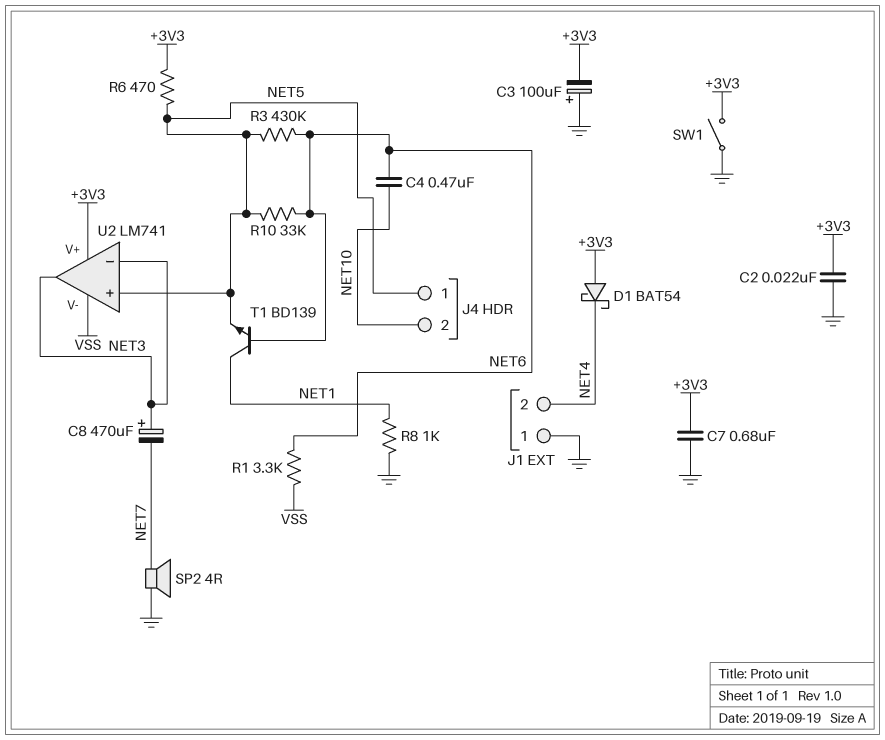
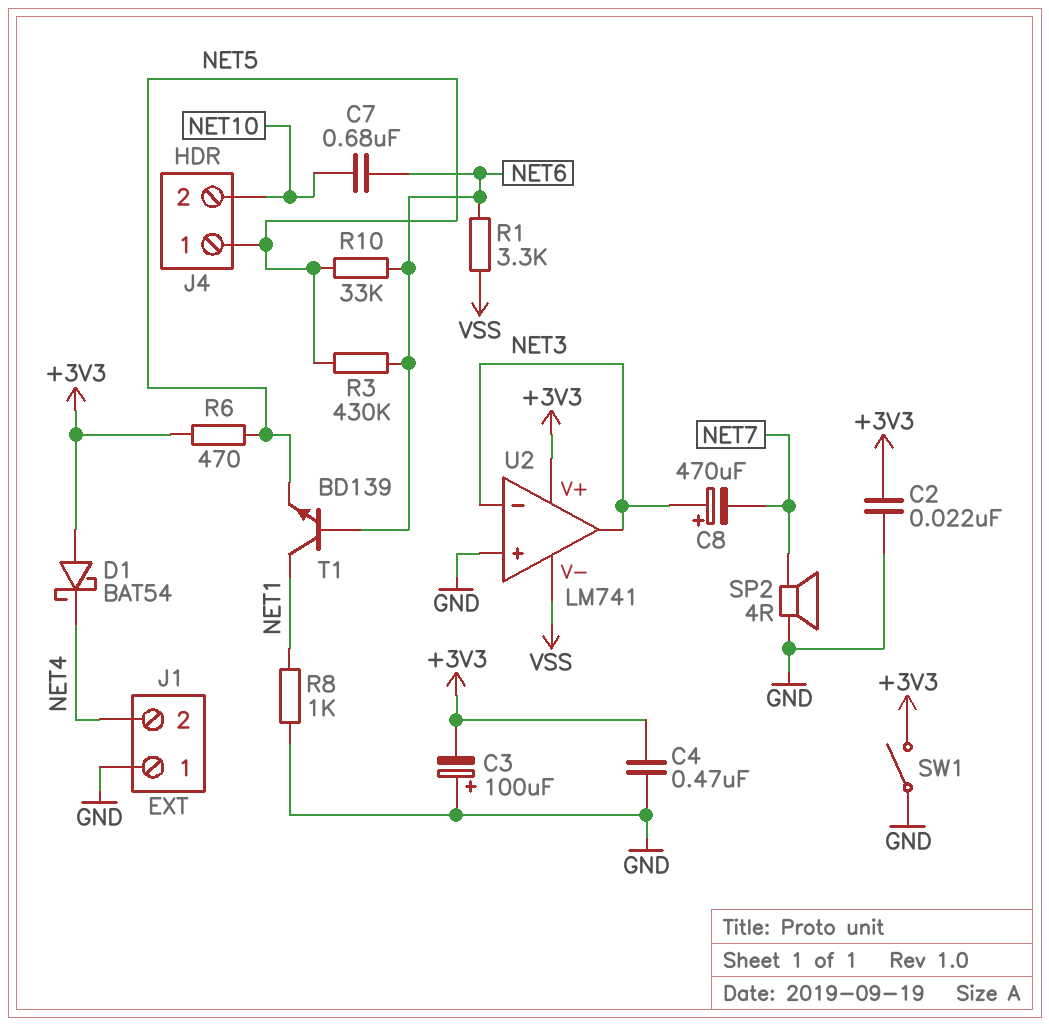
C4: 470nF (NET6, NET10) -> 470nF (+3V3, GND)
C7: 680nF (+3V3, GND) -> 680nF (NET6, NET10)
U2 pin in+: NET5 -> GND

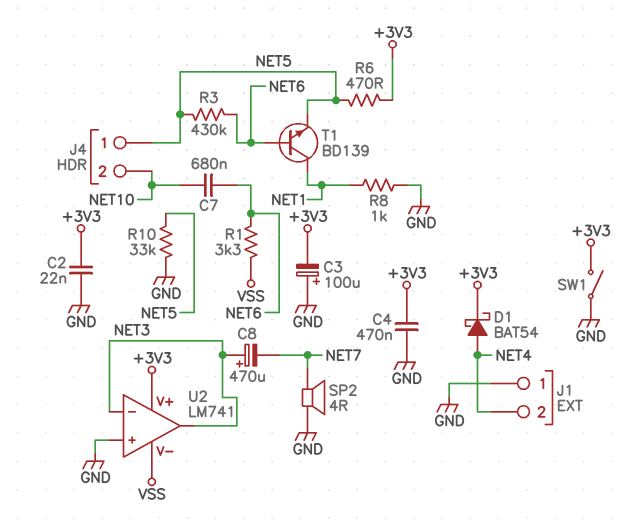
D1: schottky BAT54 (A +3V3, K NET4) -> schottky BAT54 (A NET4, K +3V3)
R10: 33k (NET5, NET6) -> 33k (GND, NET5)

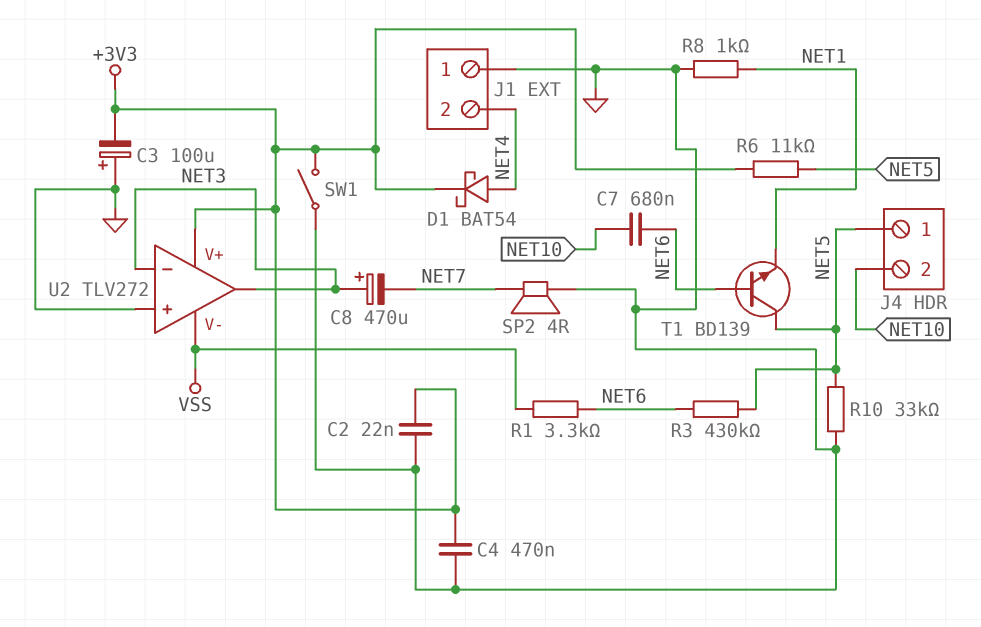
R6: 470 (+3V3, NET5) -> 11k (+3V3, NET5)
T1: NPN BD139 (B NET6, C NET1, E NET5) -> NPN BD139 (B NET6, C NET5, E NET1)
U2: LM741 -> TLV272

